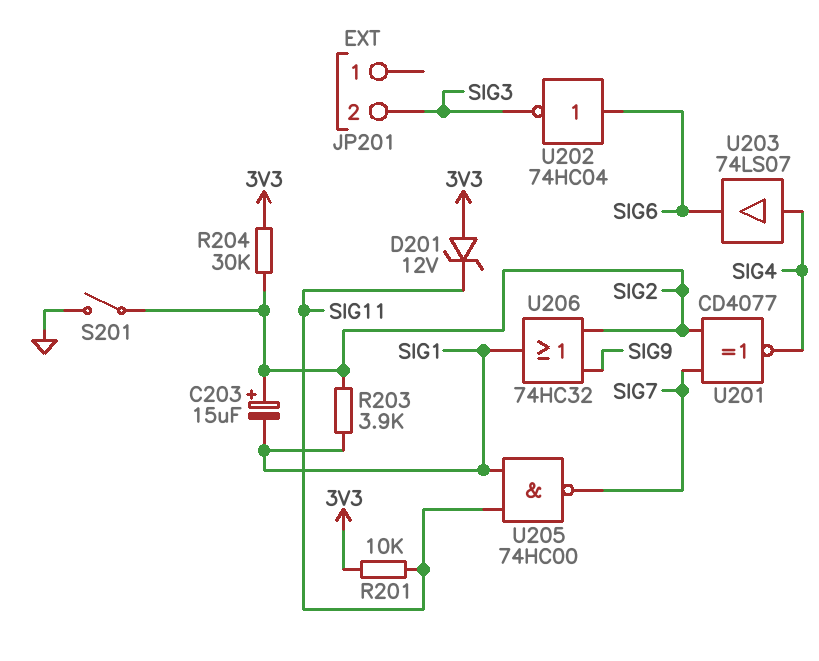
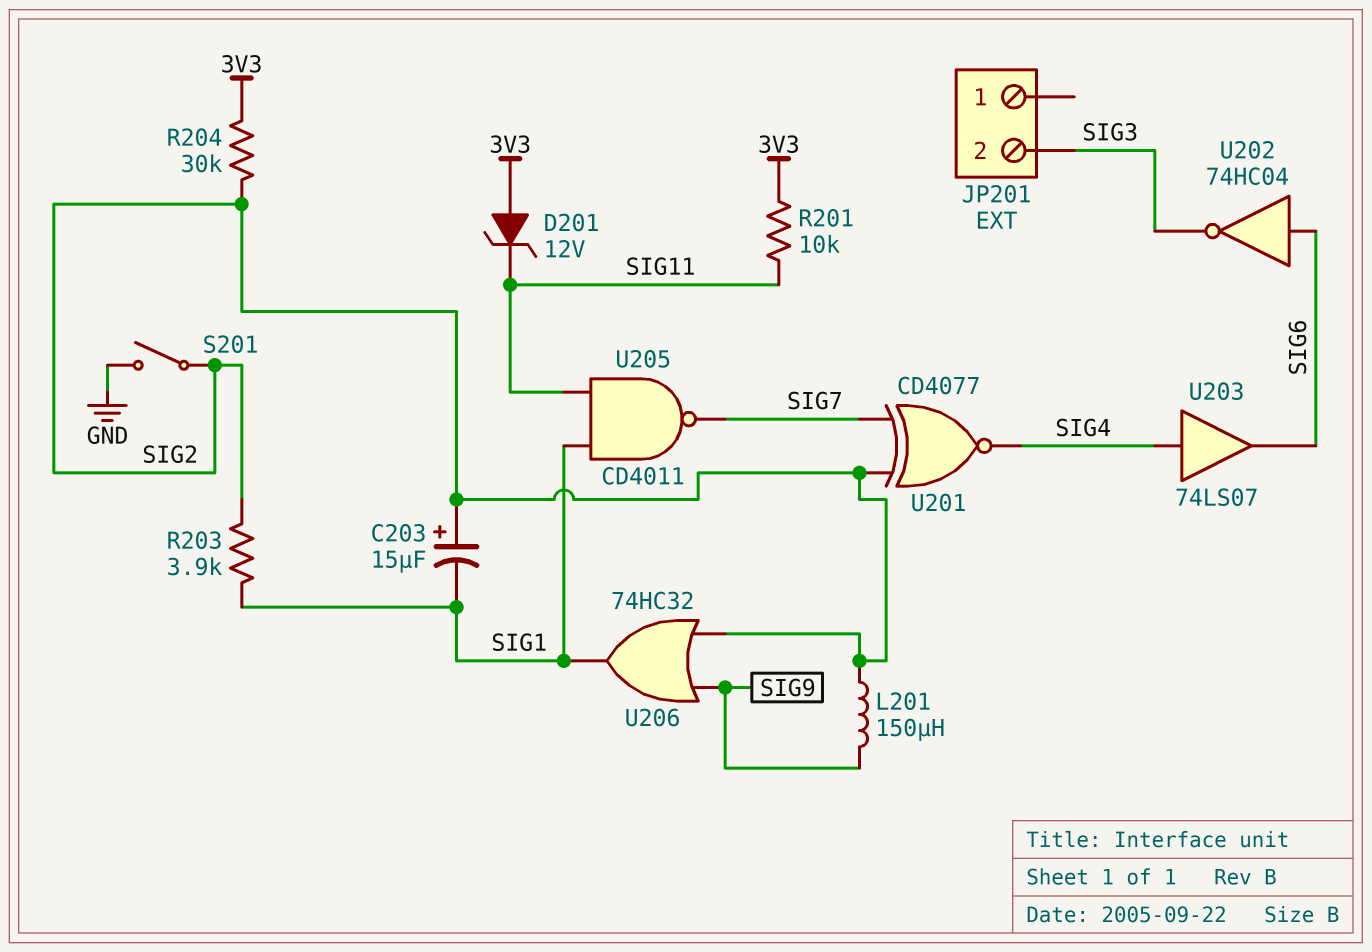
L201: none -> 150uH (SIG2, SIG9)
U205: NAND 74HC00 (in SIG1, in SIG11, out SIG7) -> NAND CD4011 (in SIG1, in SIG11, out SIG7)

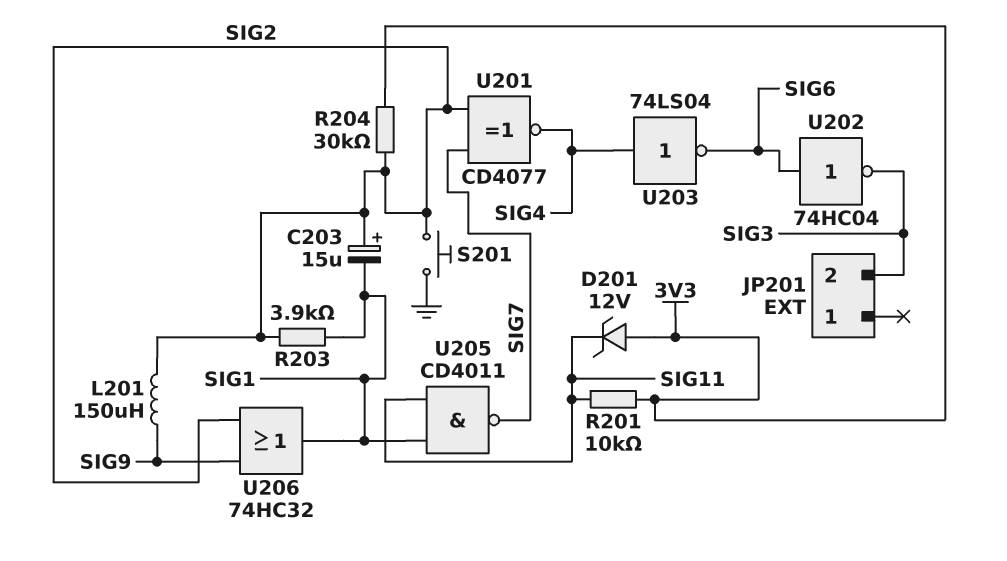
S201: switch (GND, SIG2) -> button (GND, SIG2)
U203: buffer 74LS07 (in SIG4, out SIG6) -> NOT 74LS04 (in SIG4, out SIG6)

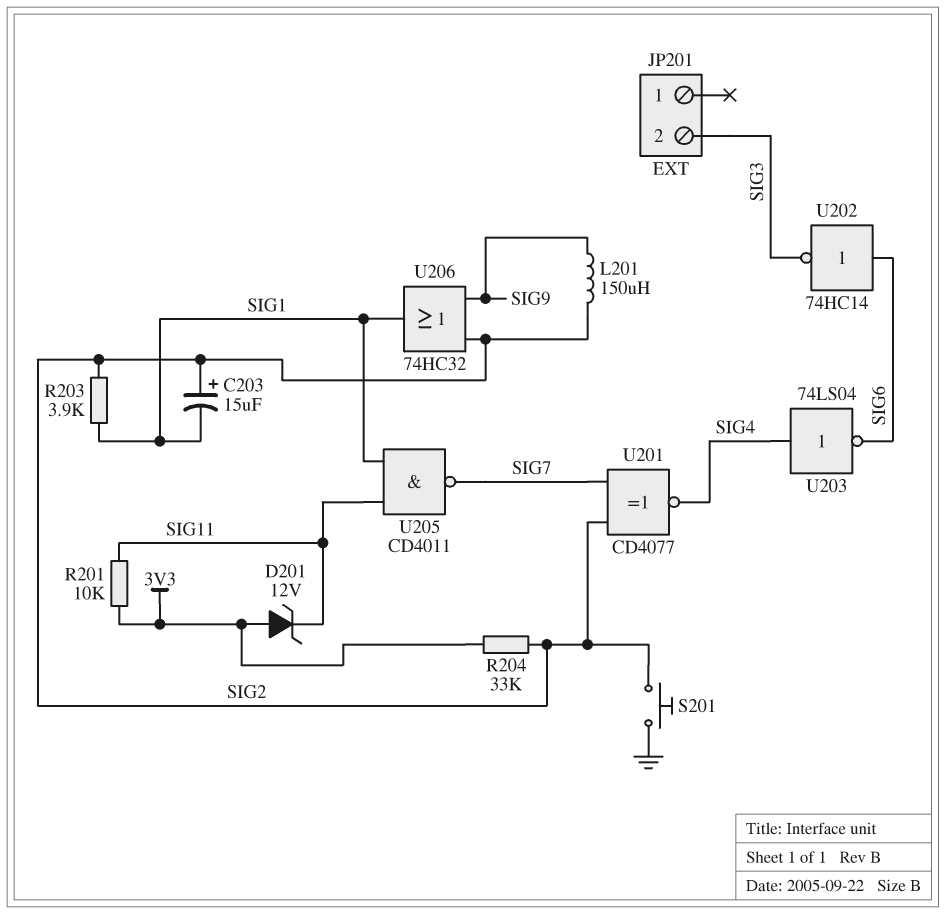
R204: 30k (3V3, SIG2) -> 33k (3V3, SIG2)
U202: NOT 74HC04 (in SIG6, out SIG3) -> NOT 74HC14 (in SIG6, out SIG3)

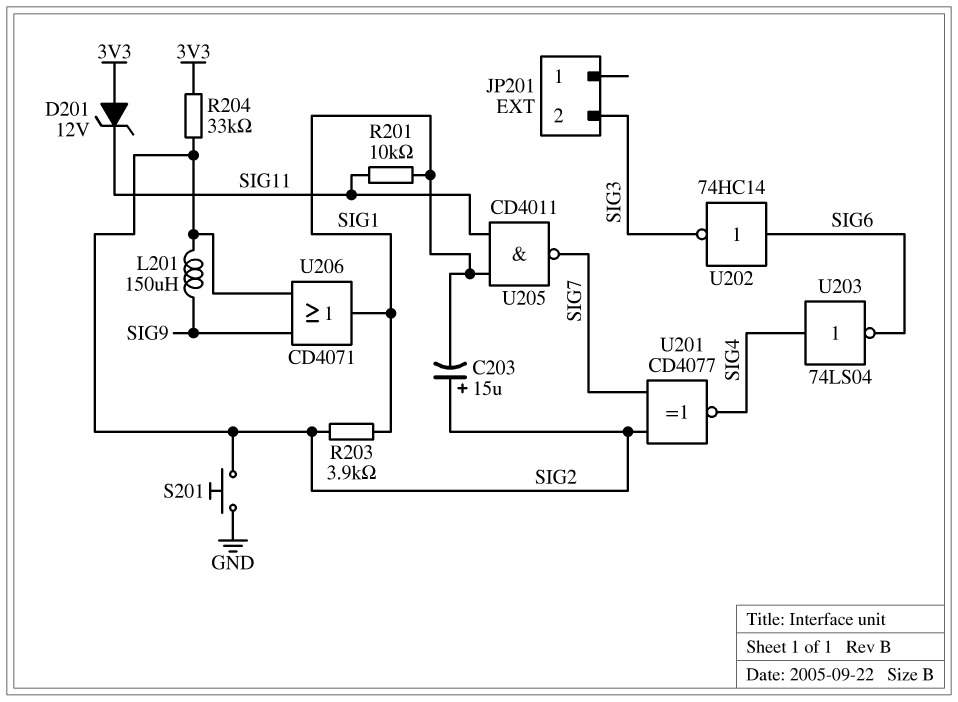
R201: 10k (3V3, SIG11) -> 10k (SIG1, SIG11)
U206: OR 74HC32 (in SIG2, in SIG9, out SIG1) -> OR CD4071 (in SIG2, in SIG9, out SIG1)

